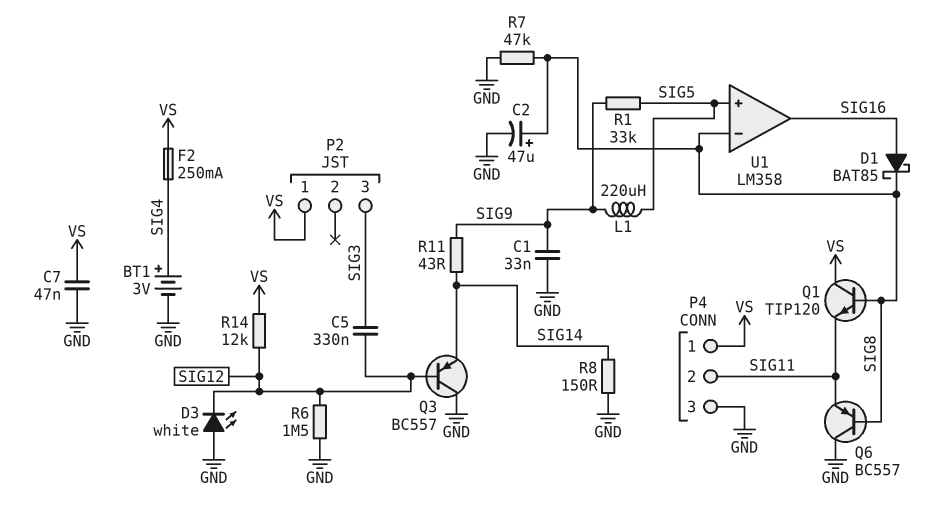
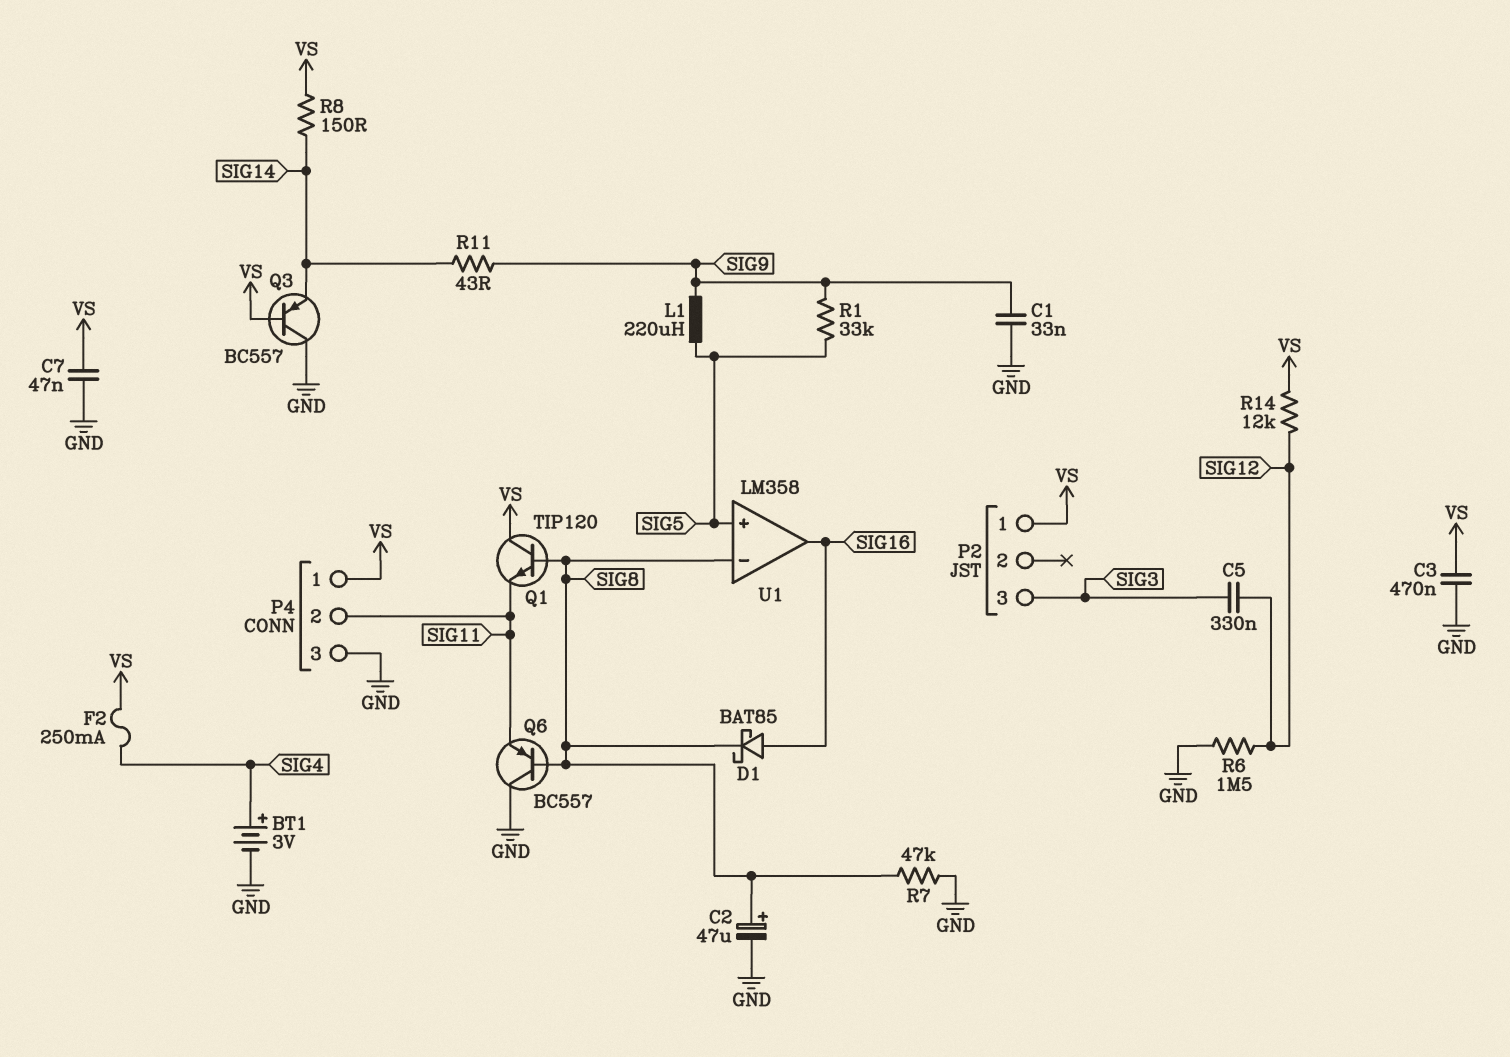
C3: none -> 470nF (GND, VS)
D3: LED white (A GND, K SIG12) -> none
Q3: PNP BC557 (B SIG12, C GND, E SIG14) -> PNP BC557 (B VS, C GND, E SIG14)
R8: 150 (GND, SIG14) -> 150 (SIG14, VS)

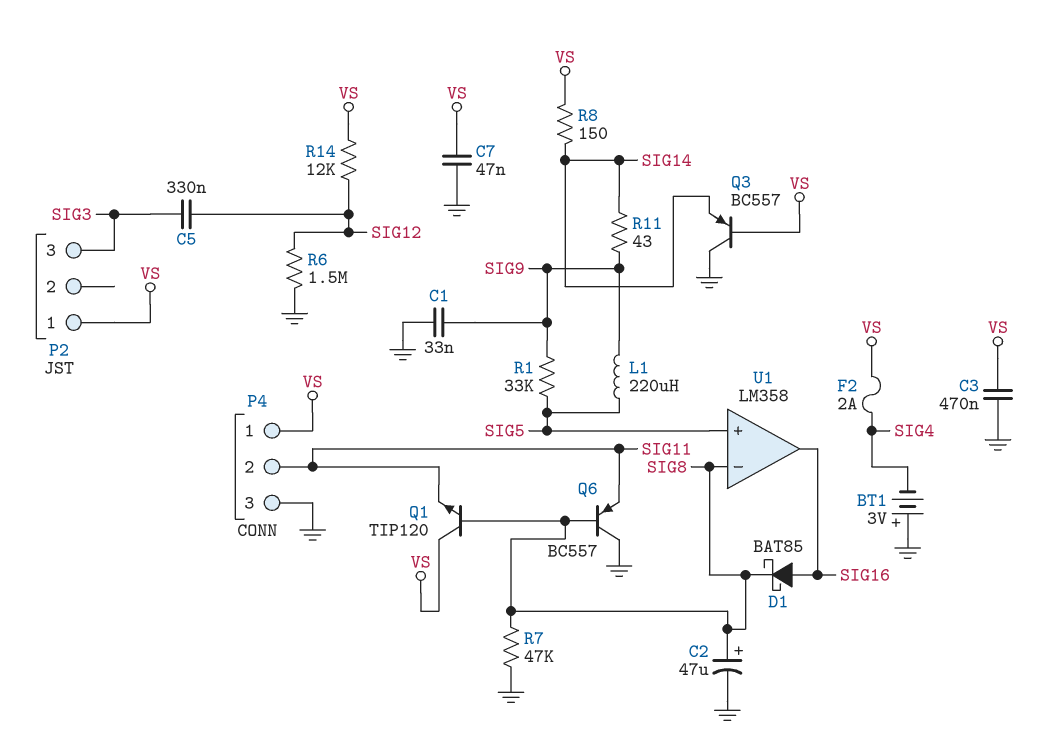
BT1: 3V (plus SIG4, minus GND) -> 3V (plus GND, minus SIG4)
F2: 250mA (SIG4, VS) -> 2A (SIG4, VS)

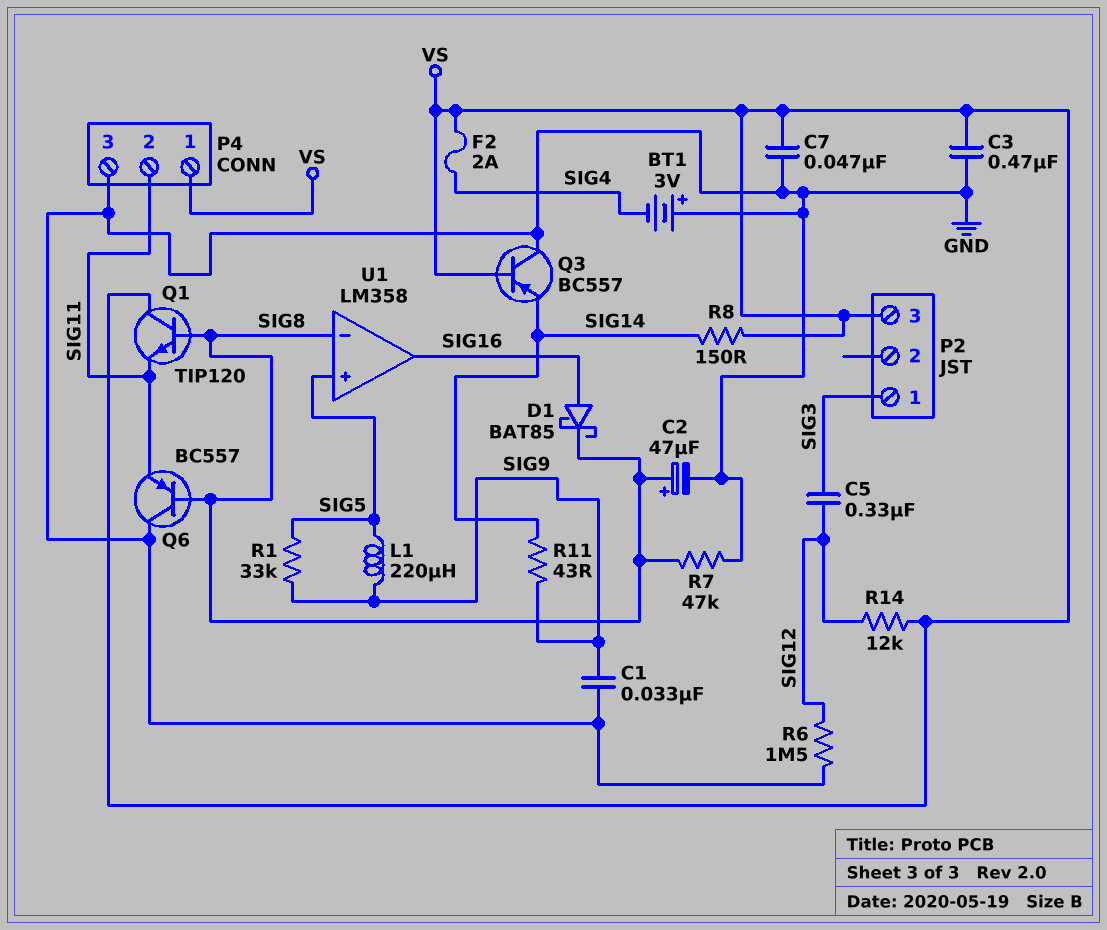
P2 pin 1: VS -> SIG3
P2 pin 3: SIG3 -> VS

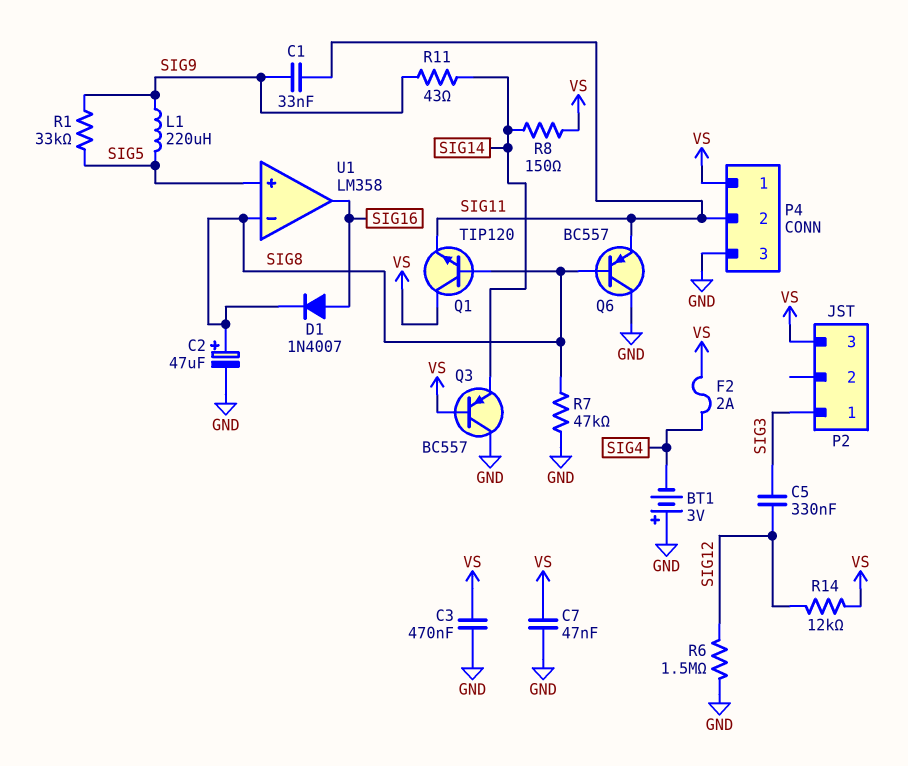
C1: 33nF (GND, SIG9) -> 33nF (SIG9, SIG11)
D1: schottky BAT85 (A SIG16, K SIG8) -> diode 1N4007 (A SIG16, K SIG8)

